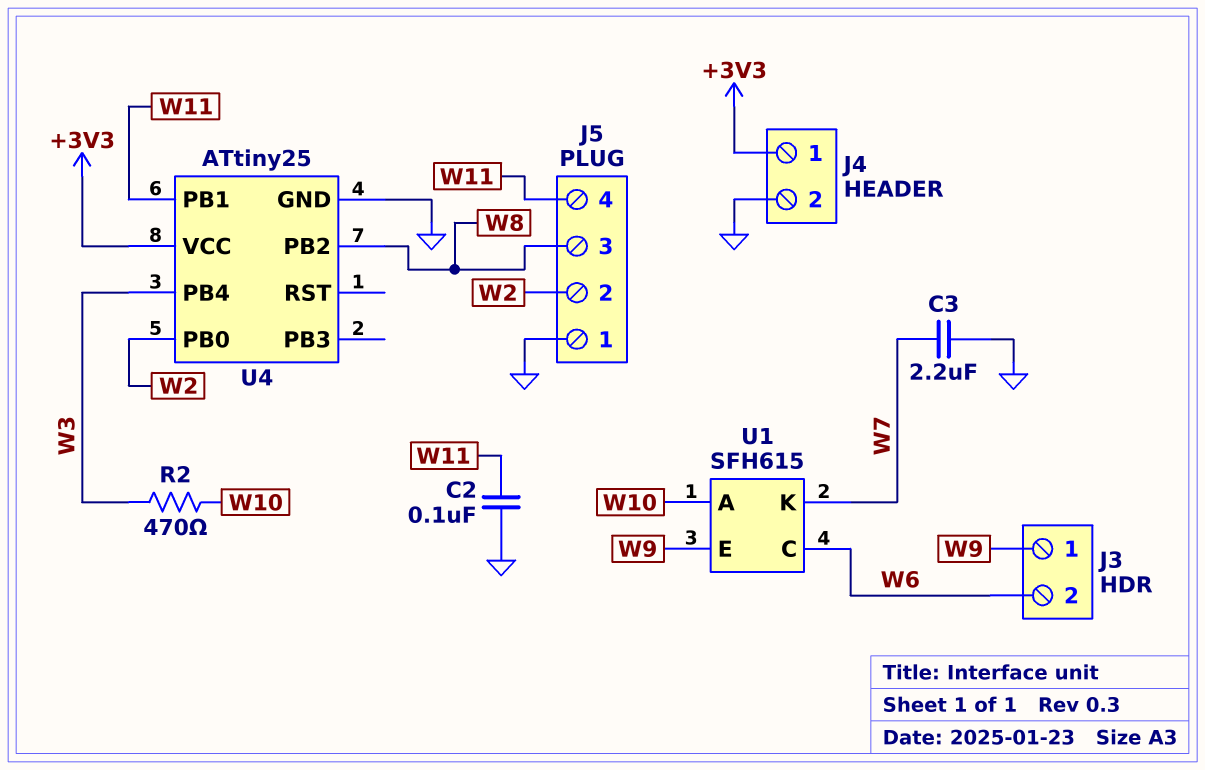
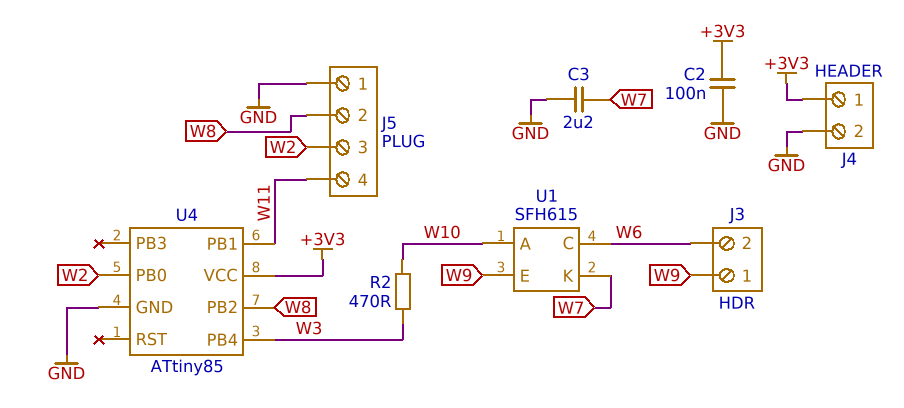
C2: 100nF (GND, W11) -> 100nF (+3V3, GND)
J5 pin 2: W2 -> W8
J5 pin 3: W8 -> W2
U4: ATtiny25 -> ATtiny85

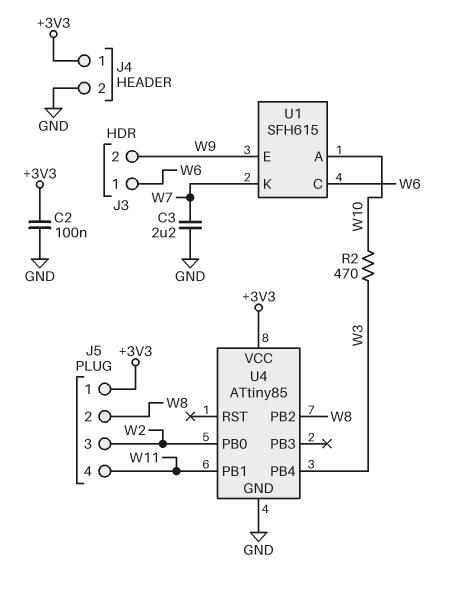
J3 pin 1: W9 -> W6
J3 pin 2: W6 -> W9
J5 pin 1: GND -> +3V3

